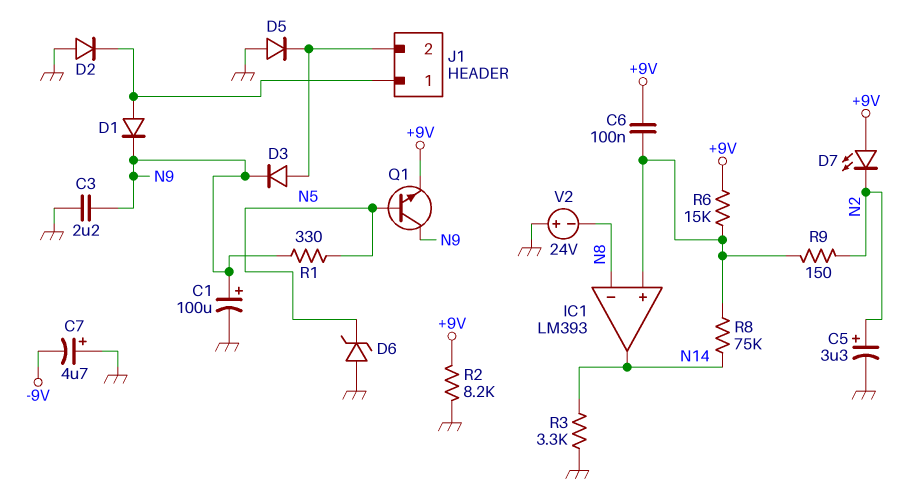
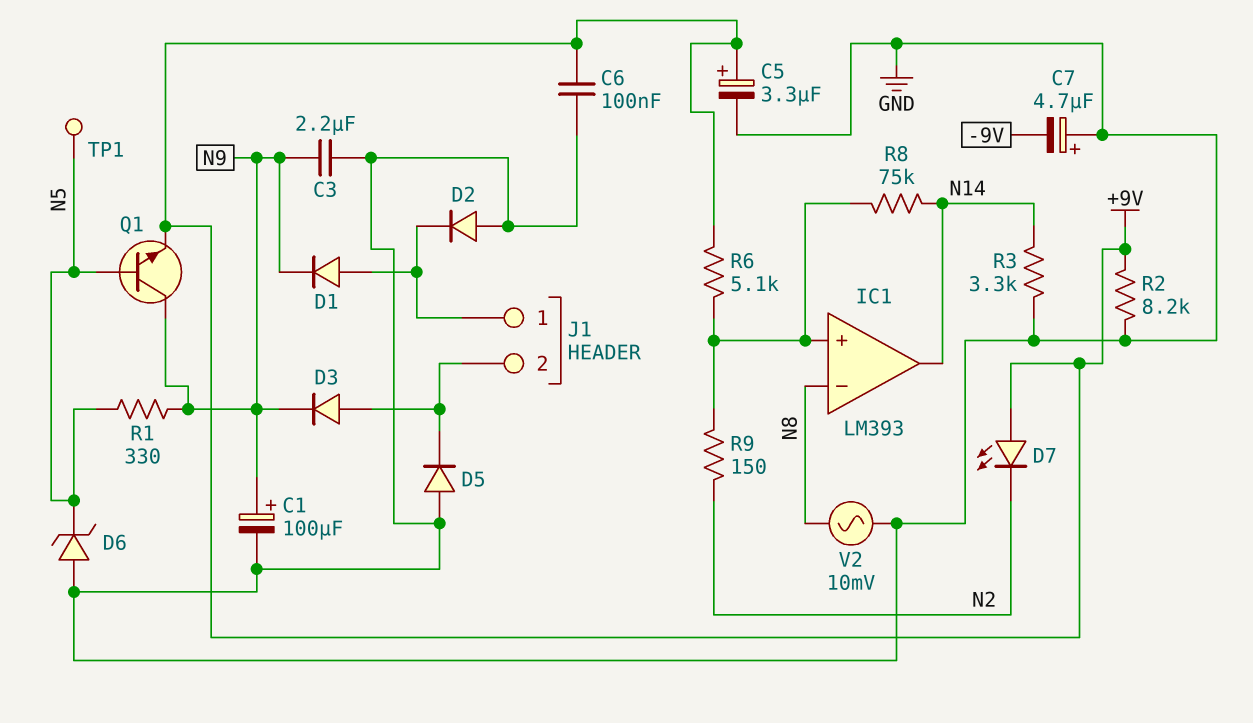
C5: 3.3uF (plus N2, minus GND) -> 3.3uF (plus +9V, minus GND)
C6: 100nF (+9V, IC1/in+) -> 100nF (+9V, GND)
R6: 15k (+9V, IC1/in+) -> 5.1k (+9V, IC1/in+)
TP1: none -> test point (N5)
V2: 24V (plus GND, minus N8) -> AC 10mV (GND, N8)

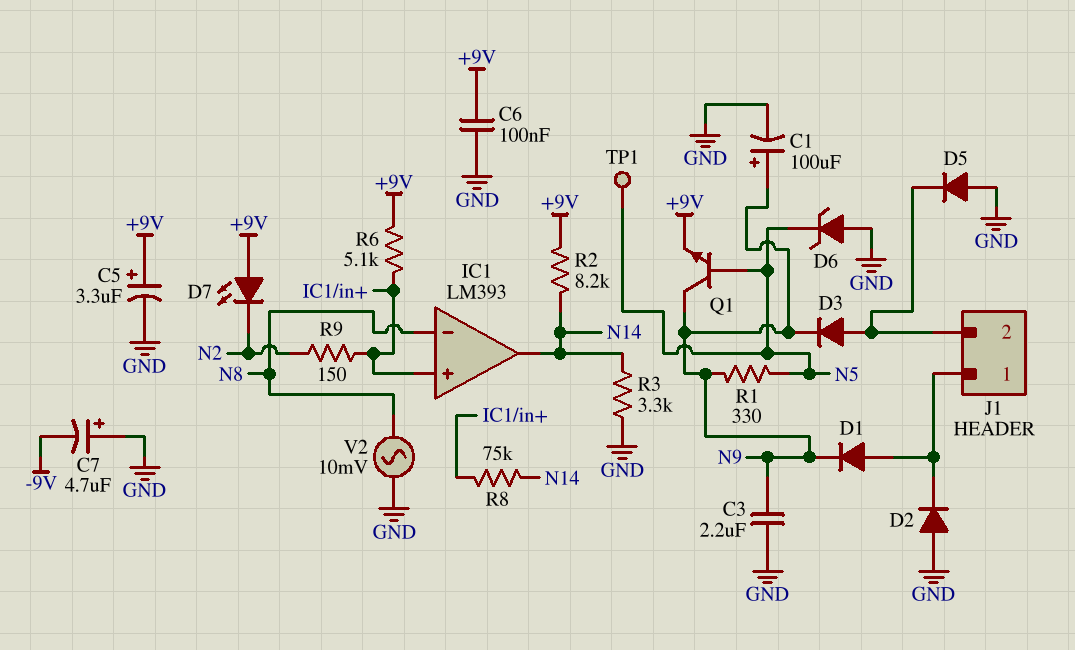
R2: 8.2k (+9V, GND) -> 8.2k (+9V, N14)

